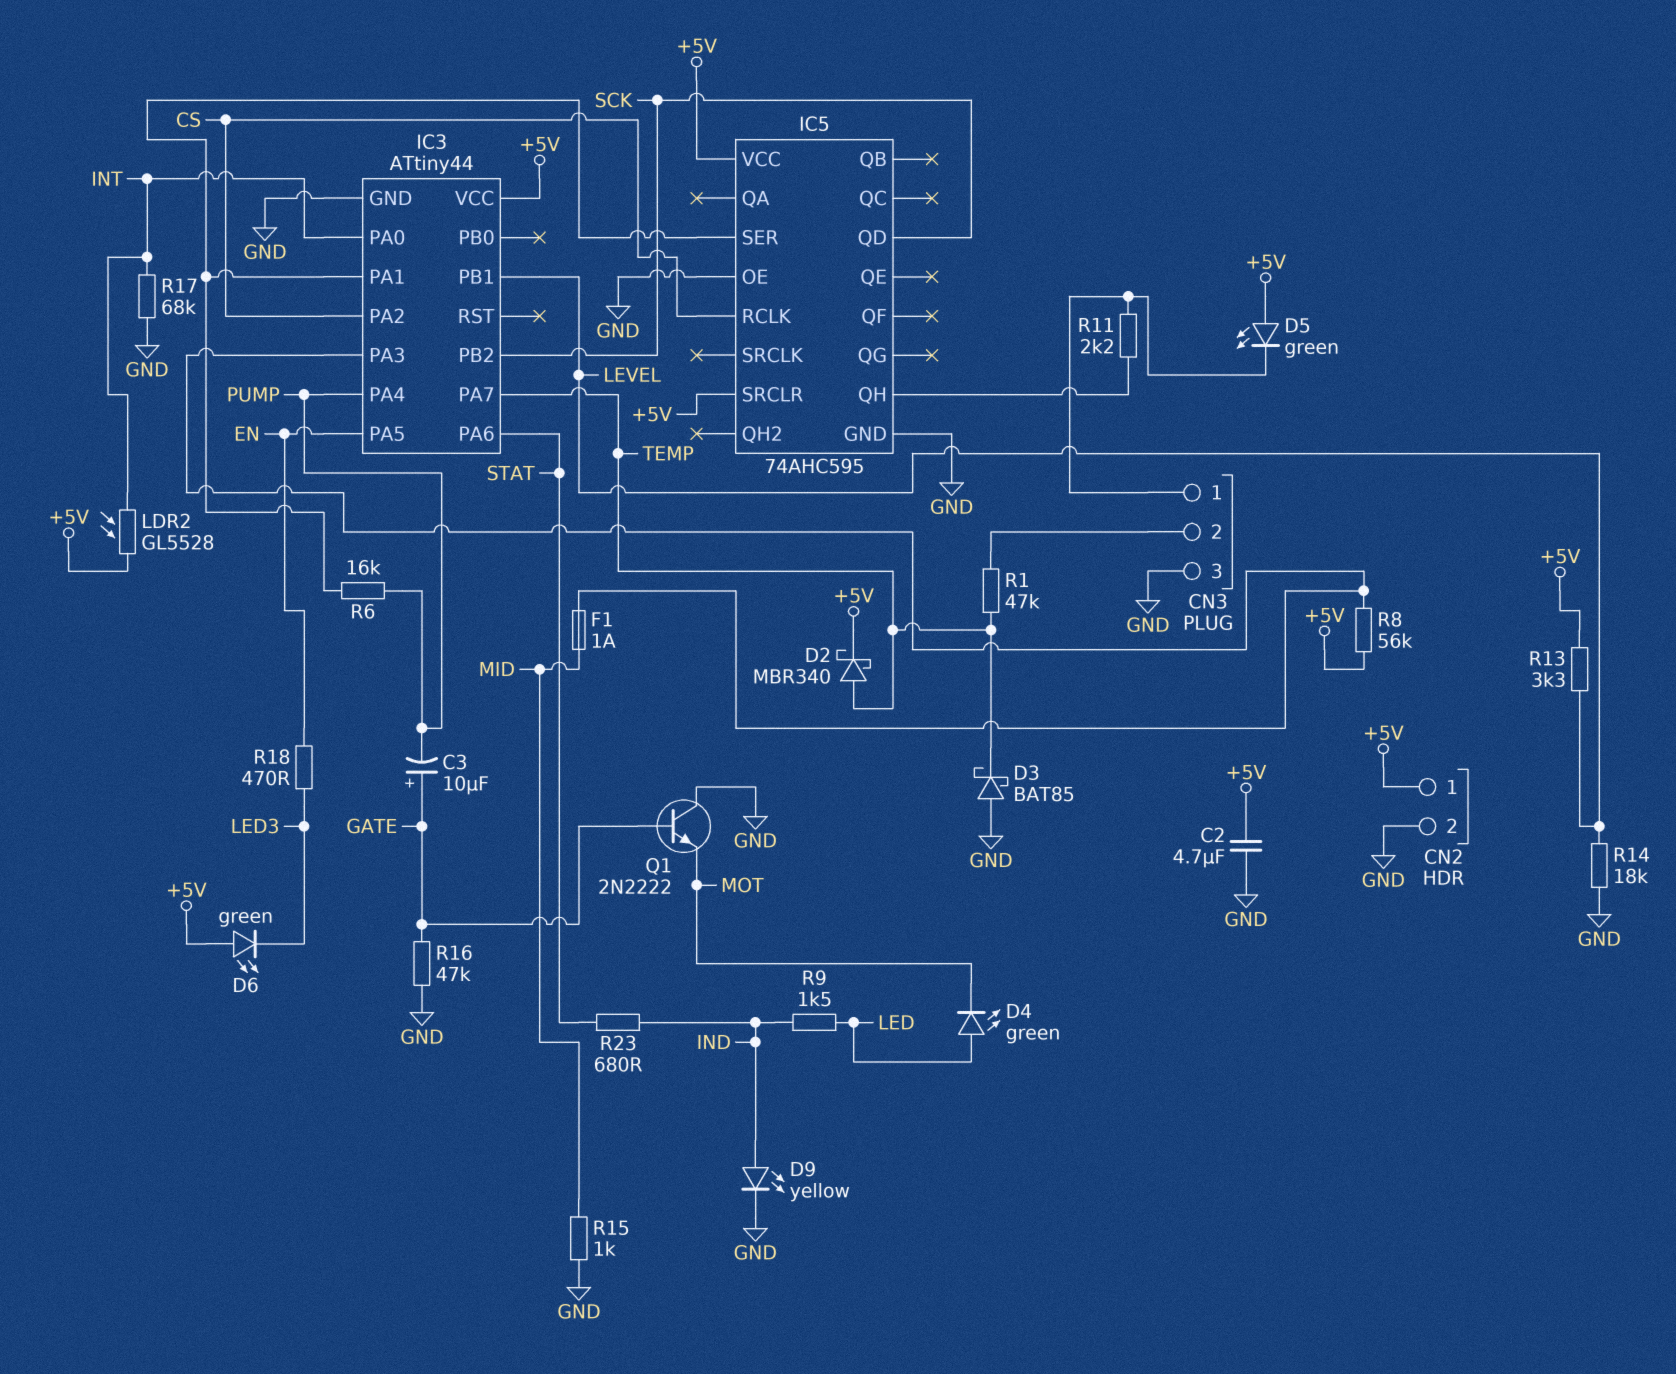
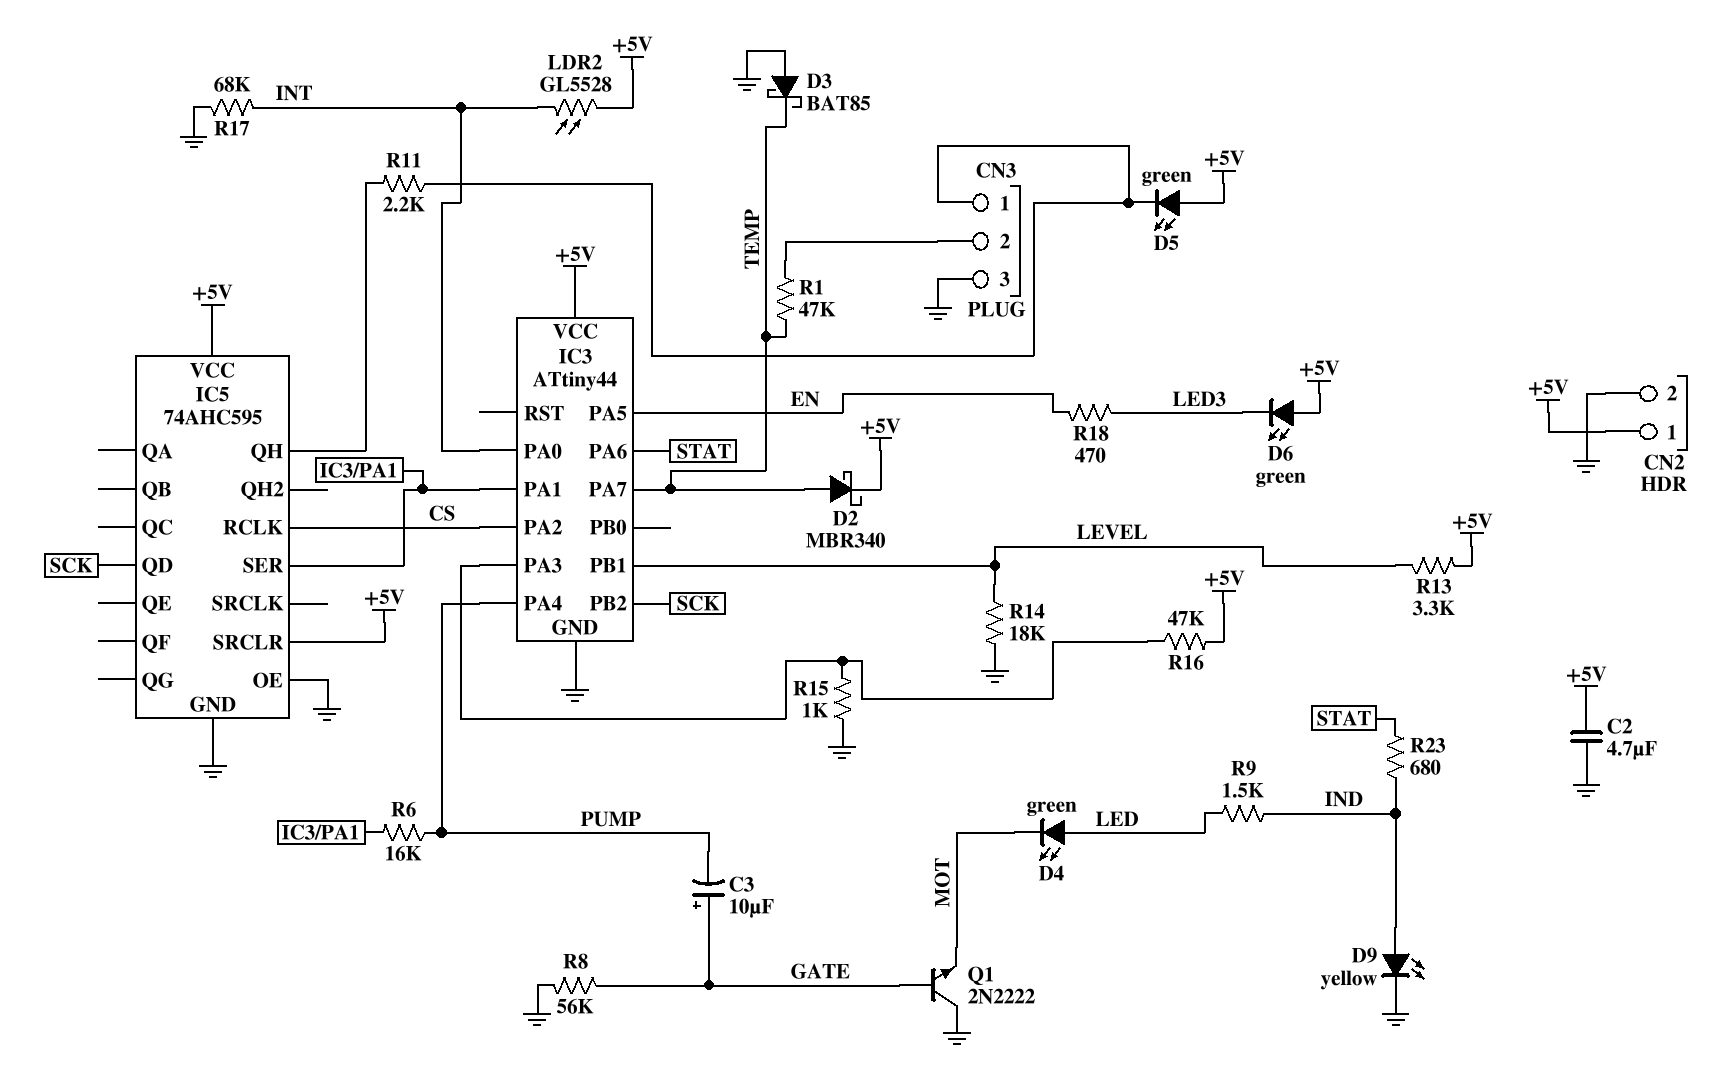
F1: 1A (IC3/PA3, MID) -> none
R8: 56k (+5V, IC3/PA3) -> 56k (GATE, GND)
R15: 1k (GND, MID) -> 1k (GND, IC3/PA3)
R16: 47k (GATE, GND) -> 47k (+5V, IC3/PA3)

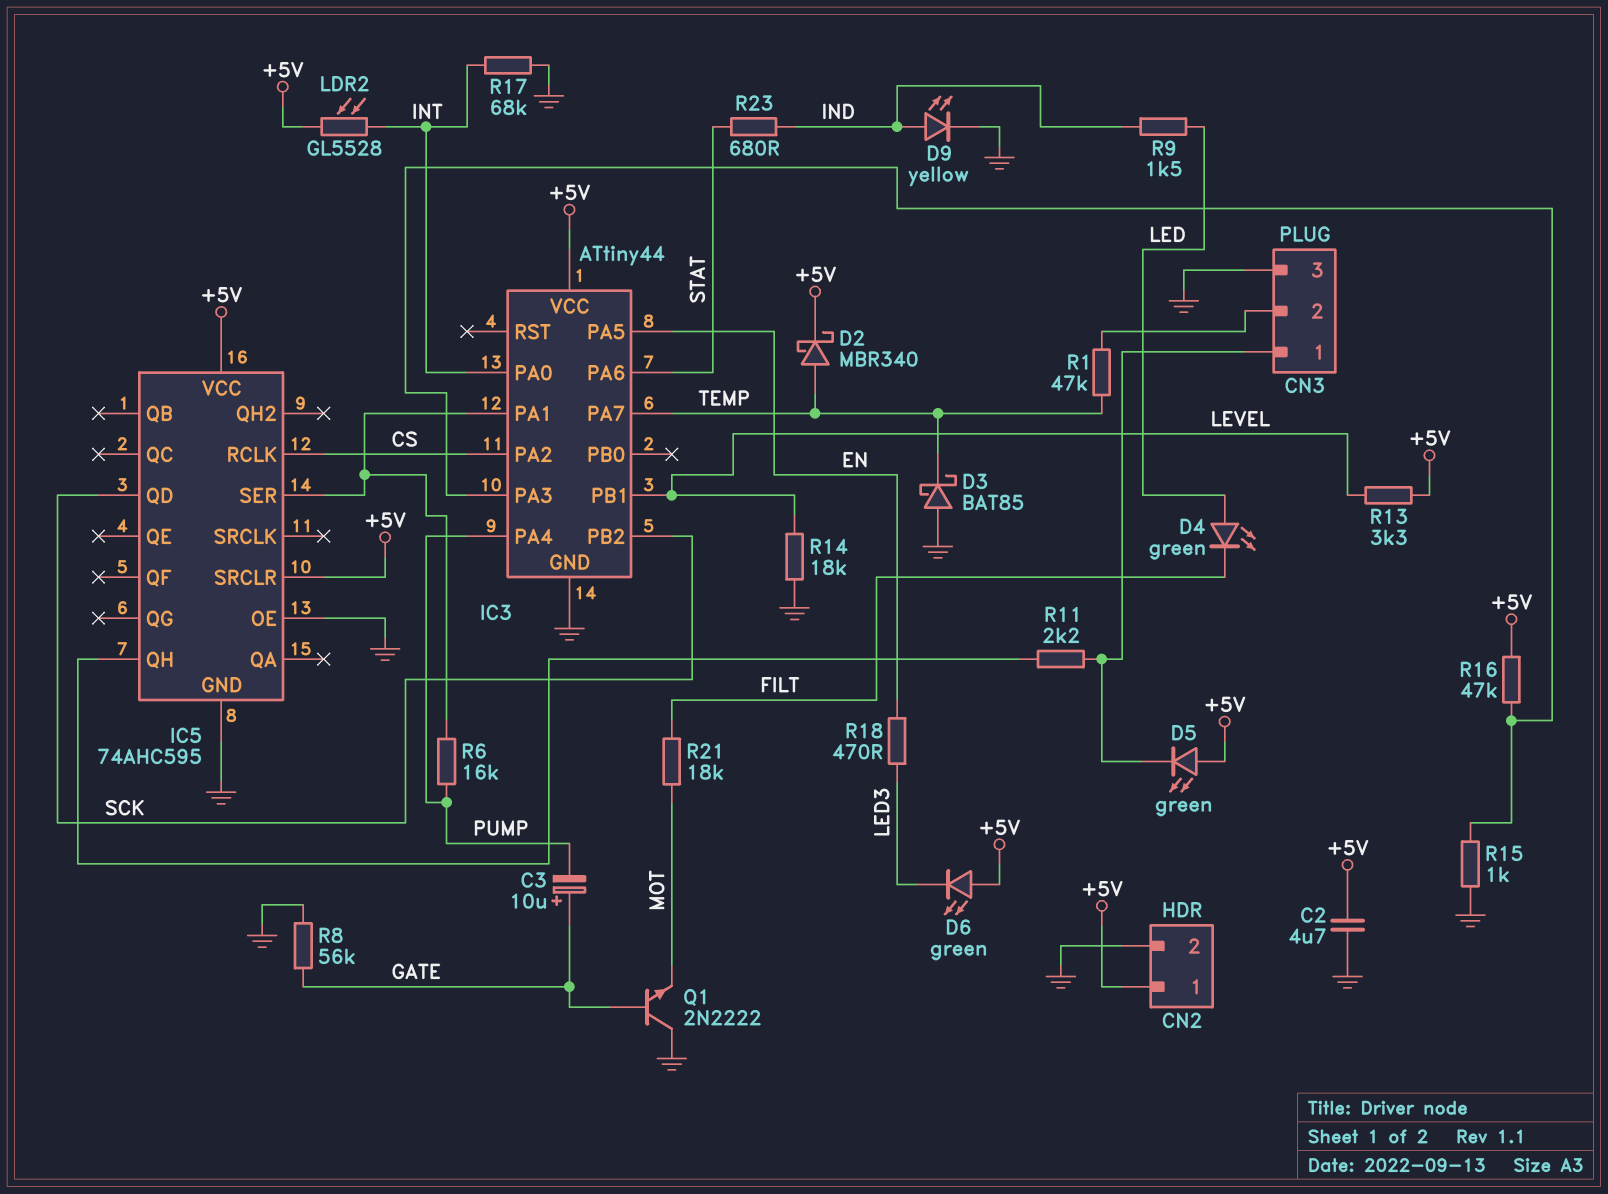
D4: LED green (A LED, K MOT) -> LED green (A LED, K FILT)
R21: none -> 18k (FILT, MOT)

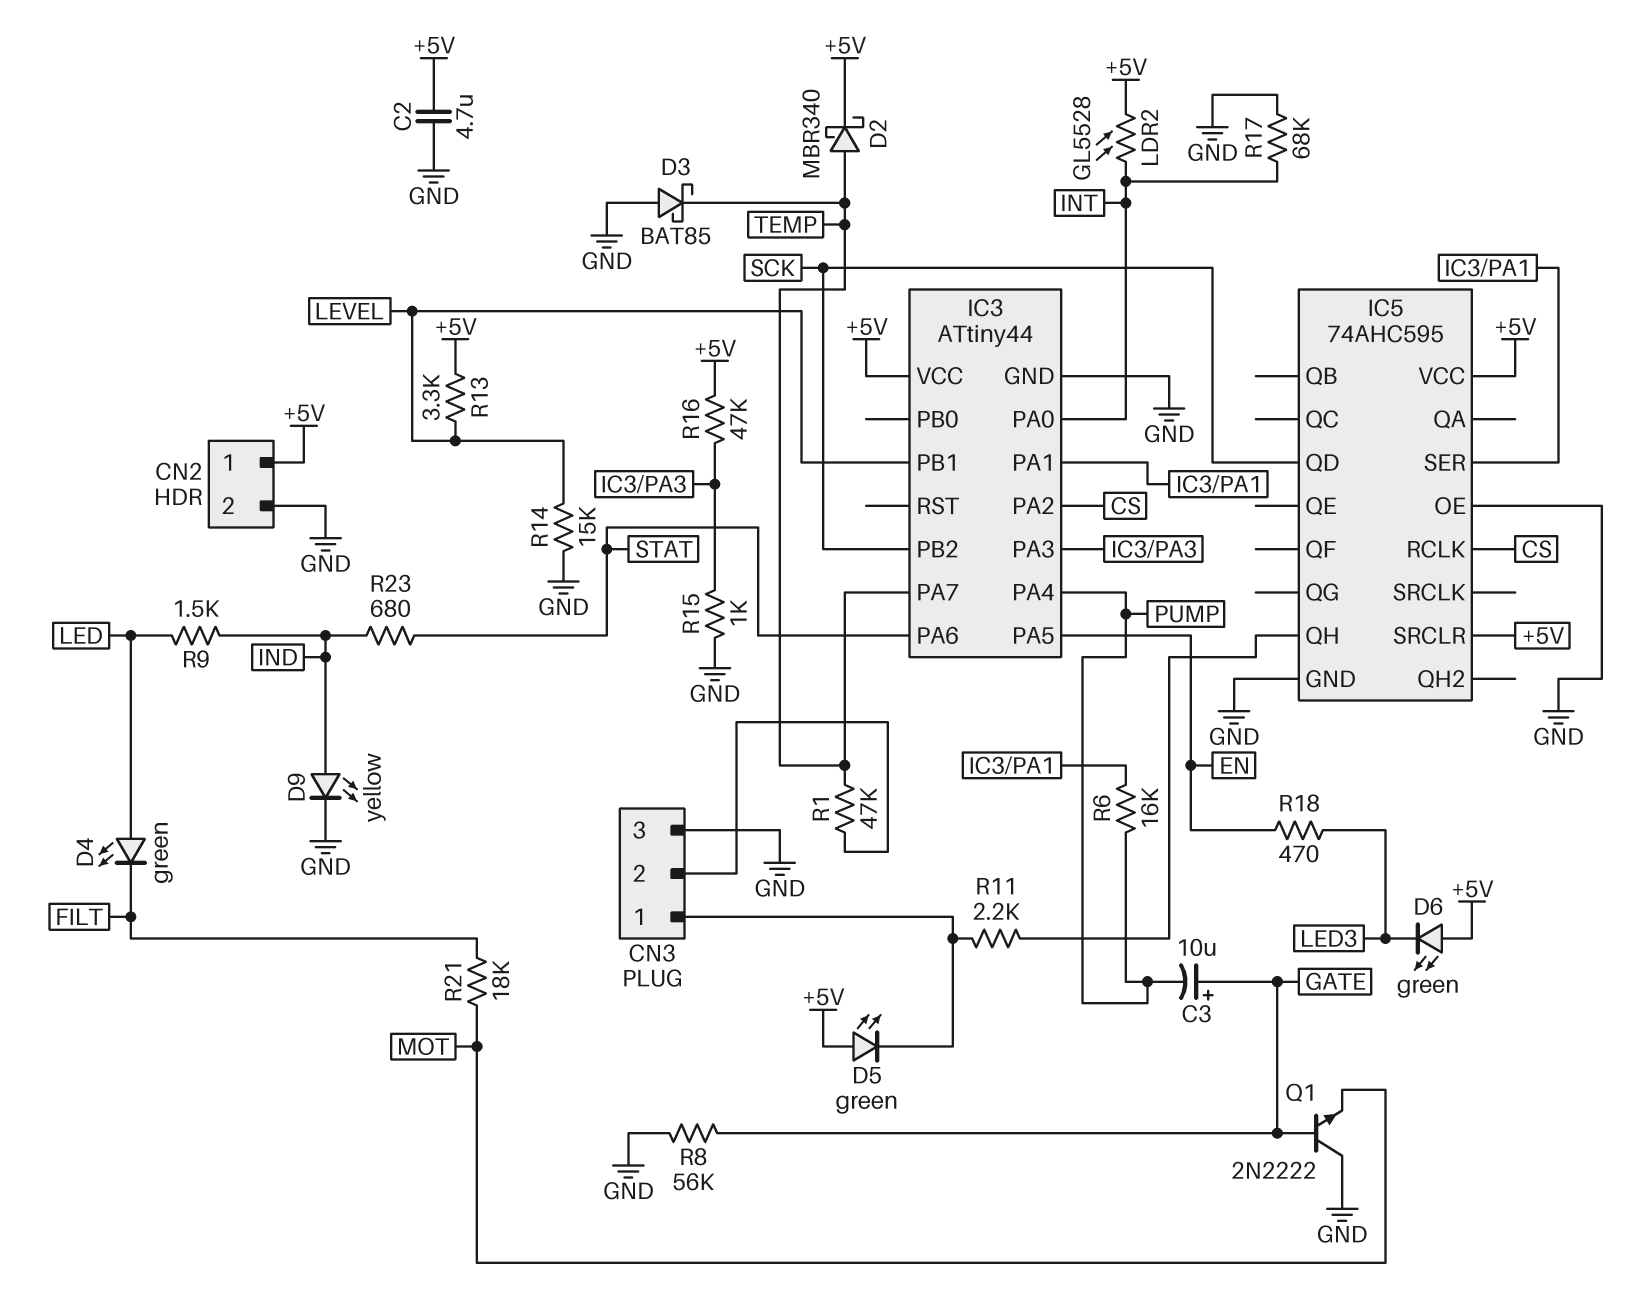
R14: 18k (GND, LEVEL) -> 15k (GND, LEVEL)

